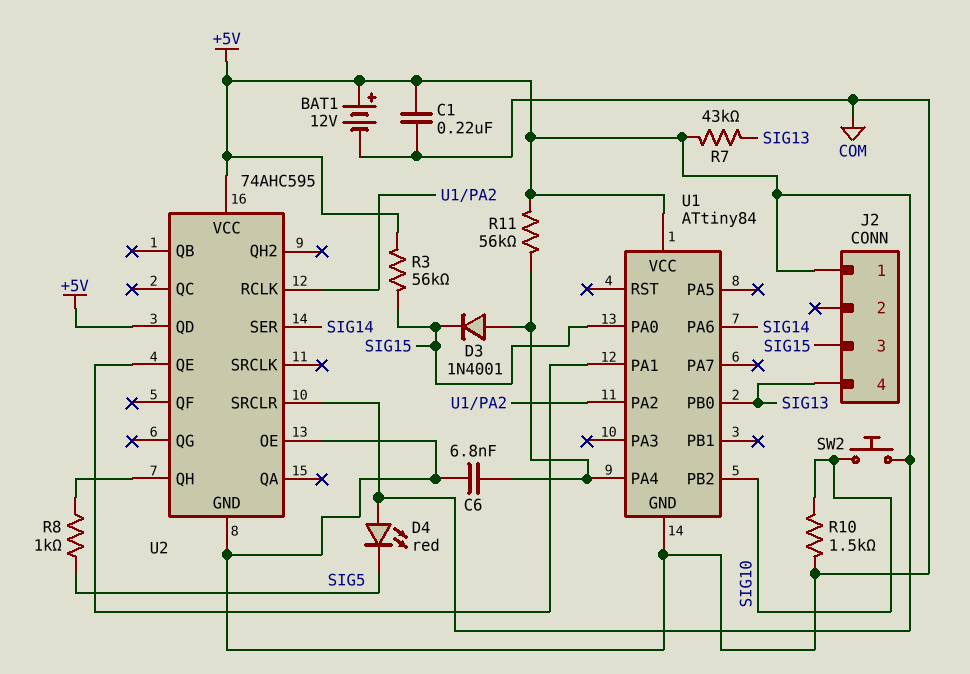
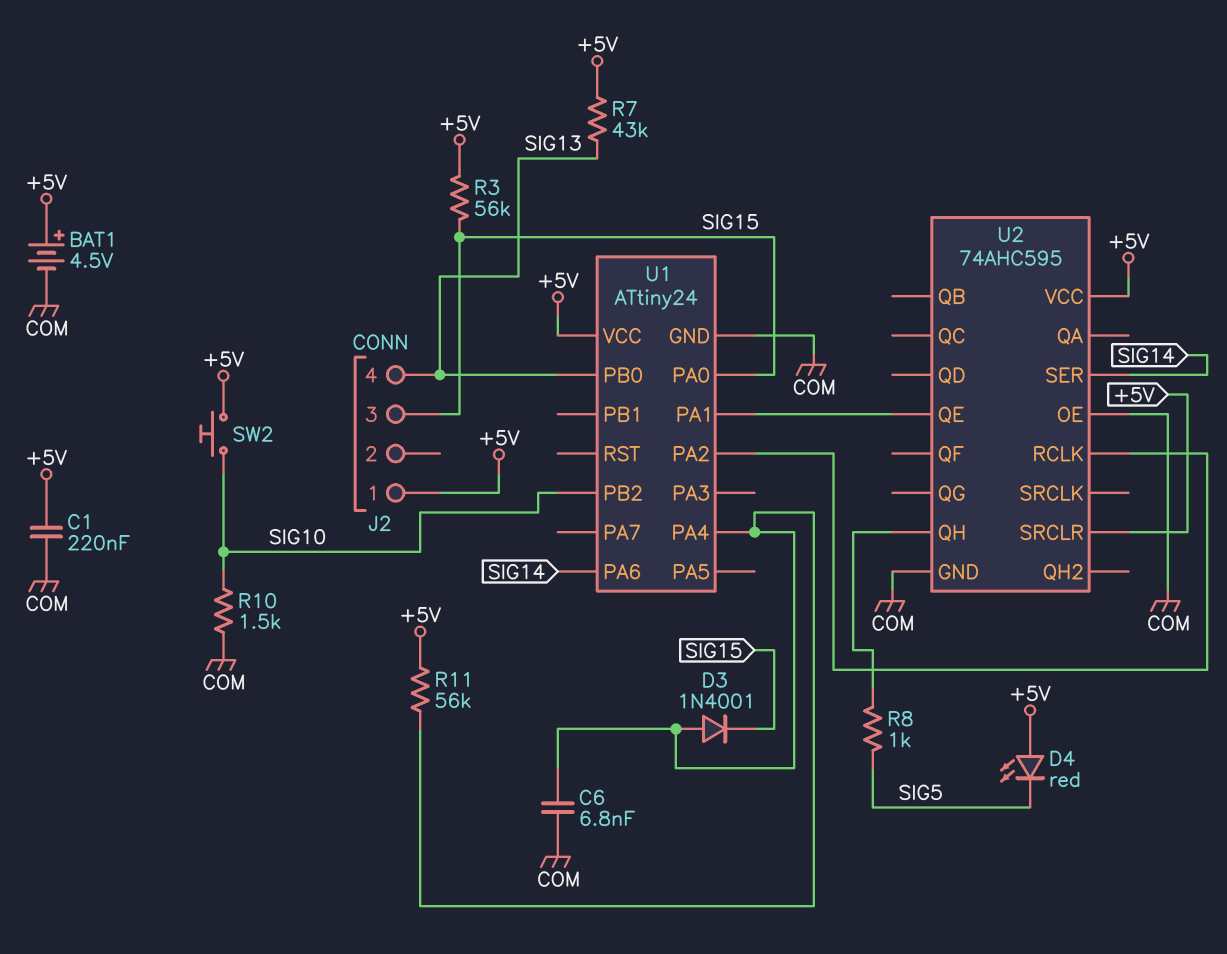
BAT1: 12V (plus +5V, minus COM) -> 4.5V (plus +5V, minus COM)
U1: ATtiny84 -> ATtiny24
U2 pin QD: +5V -> none

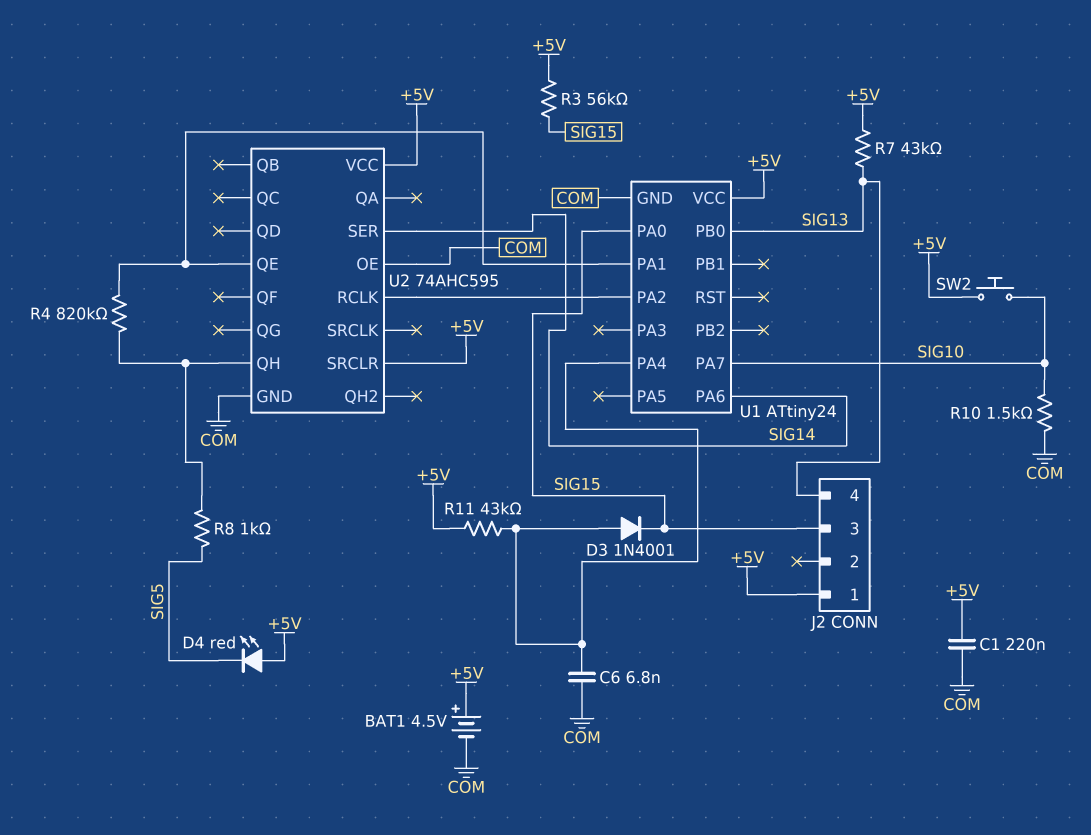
R4: none -> 820k (U1/PA1, U2/QH)
R11: 56k (+5V, U1/PA4) -> 43k (+5V, U1/PA4)
U1 pin PA7: none -> SIG10
U1 pin PB2: SIG10 -> none

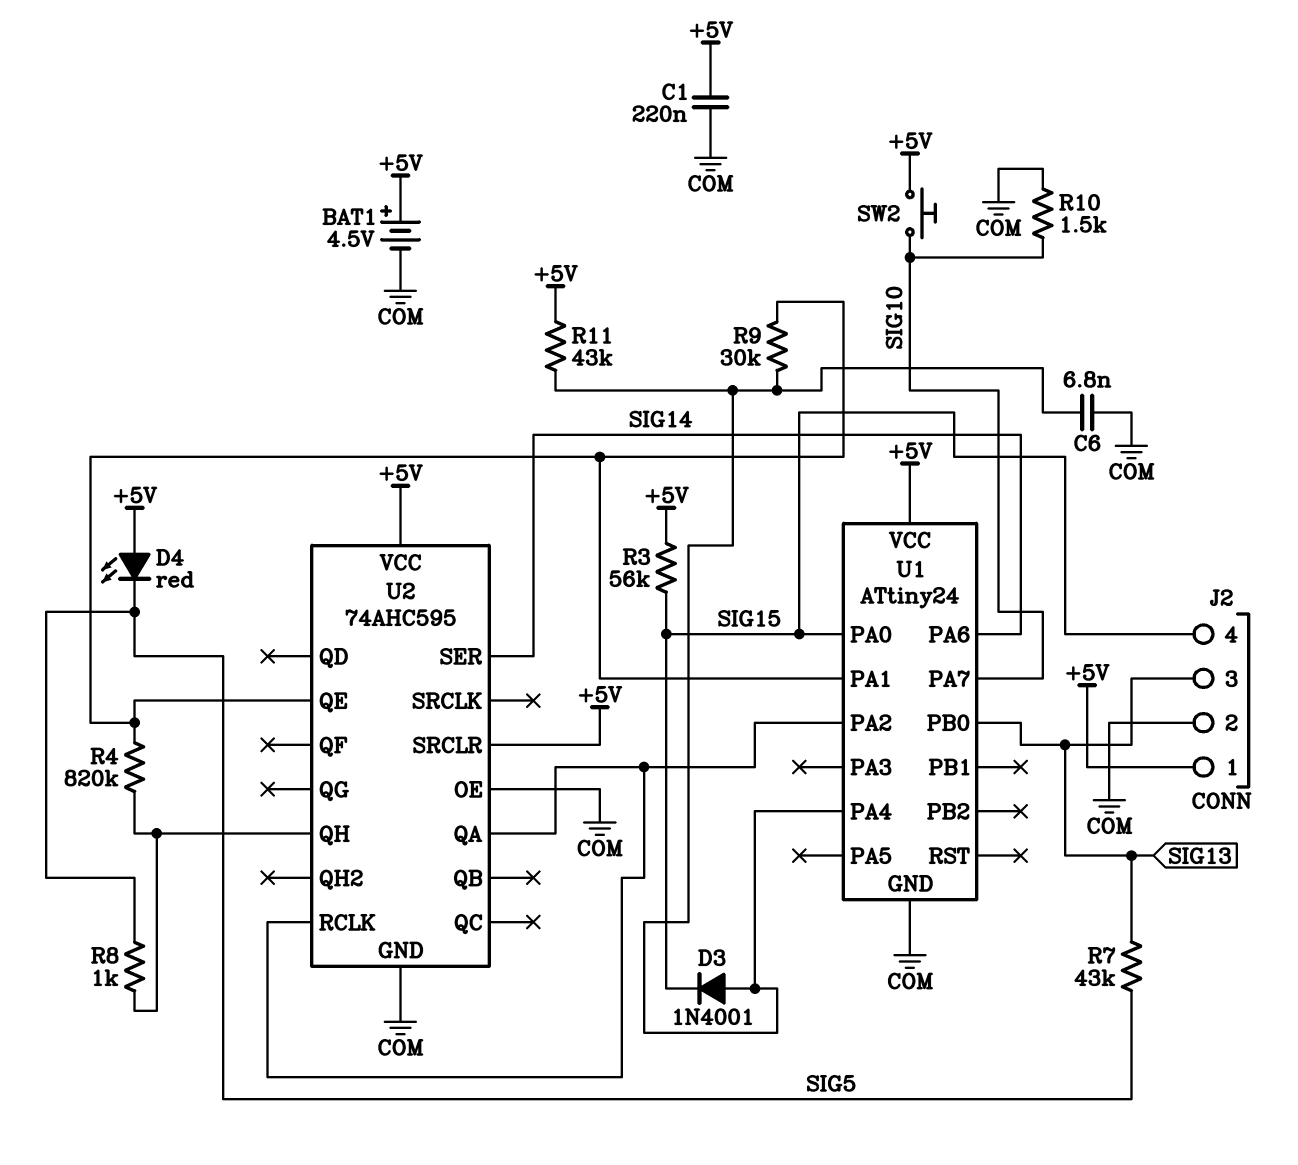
J2 pin 2: none -> COM
J2 pin 3: SIG15 -> SIG13
J2 pin 4: SIG13 -> SIG15
R7: 43k (+5V, SIG13) -> 43k (SIG5, SIG13)
R9: none -> 30k (U1/PA1, U1/PA4)
U2 pin QA: none -> U1/PA2

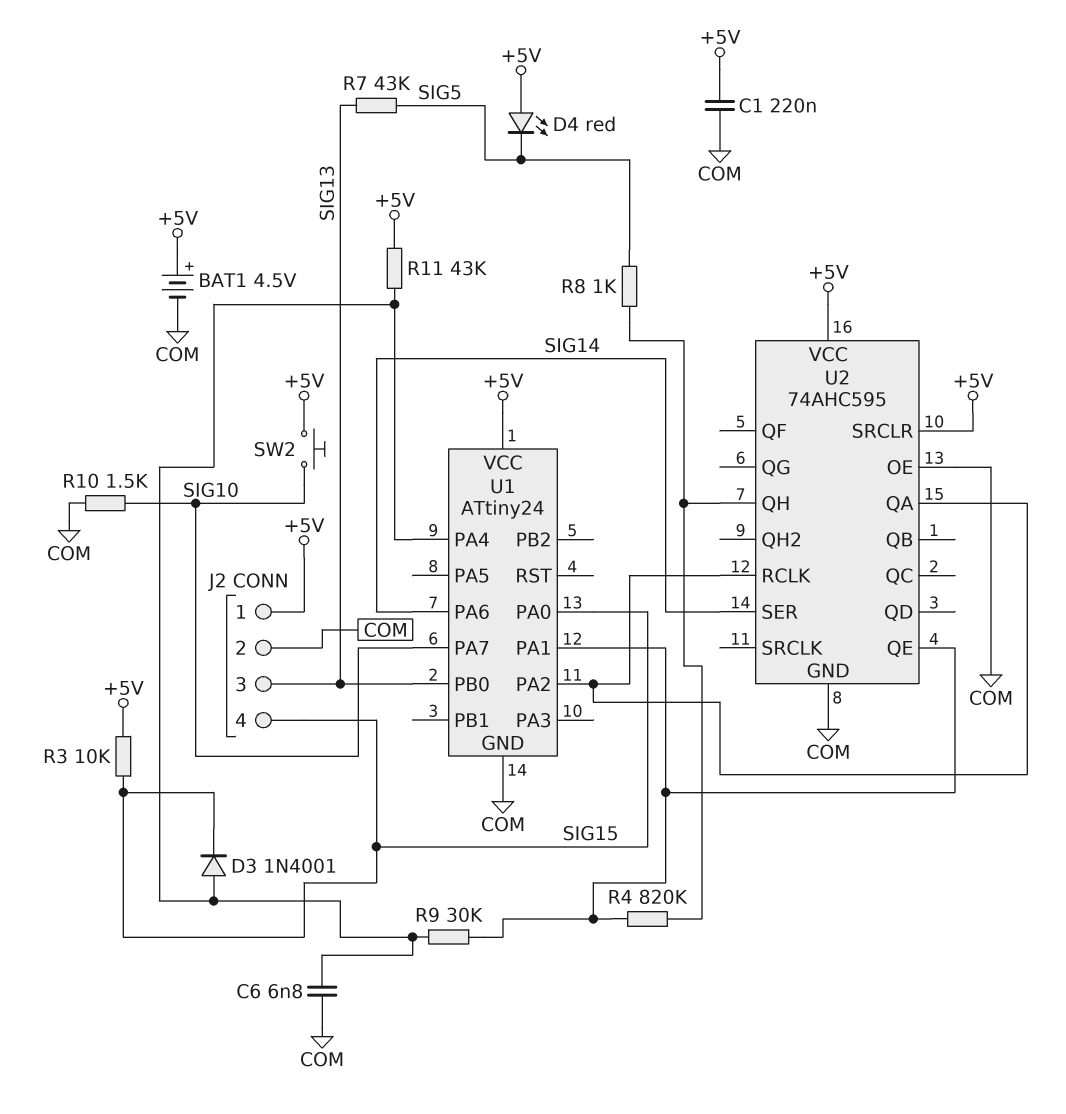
R3: 56k (+5V, SIG15) -> 10k (+5V, SIG15)

